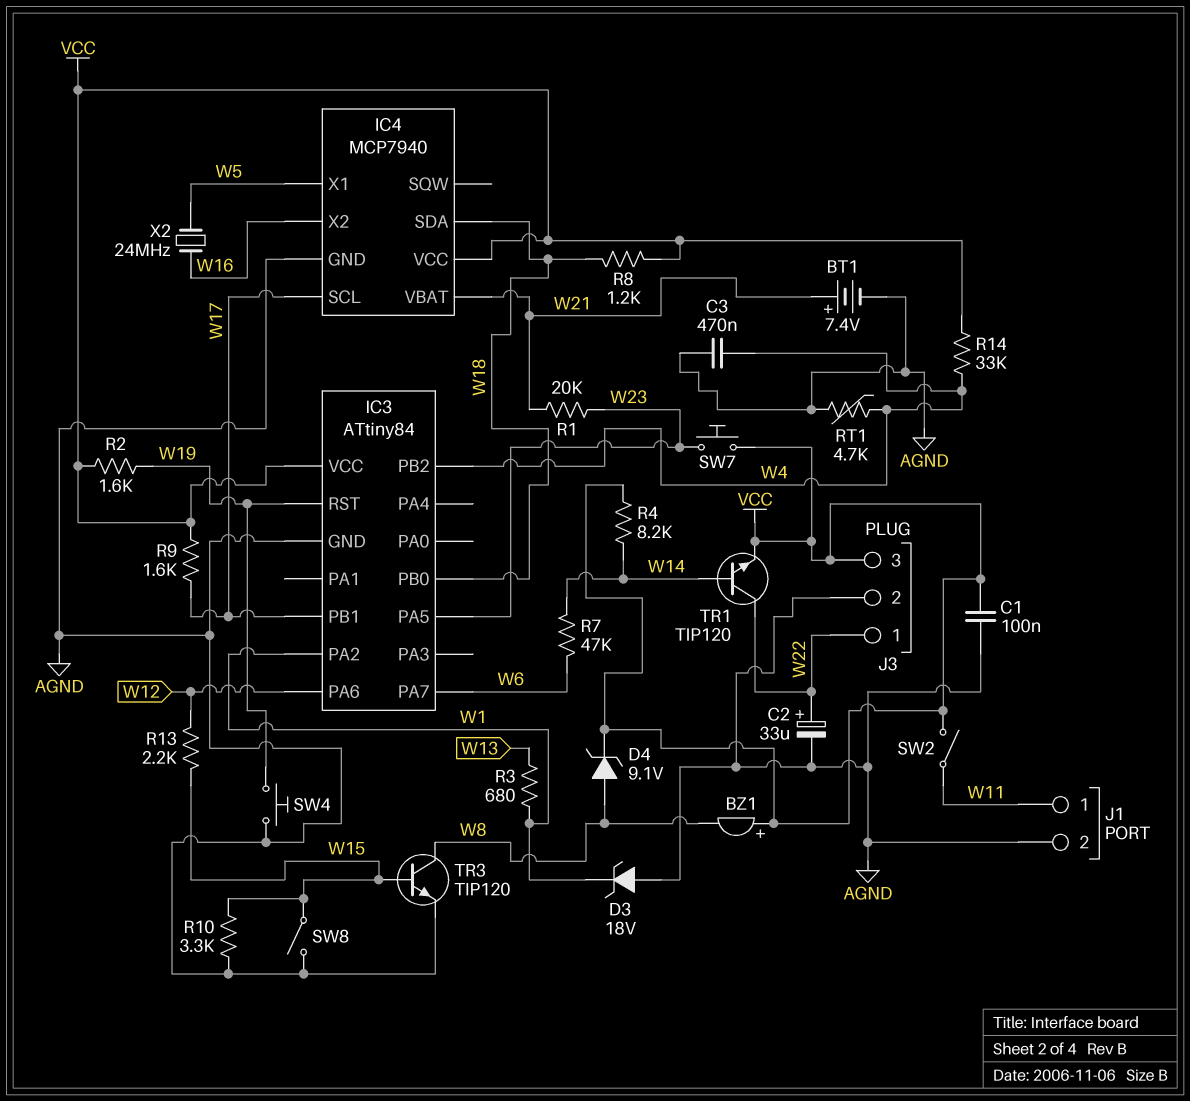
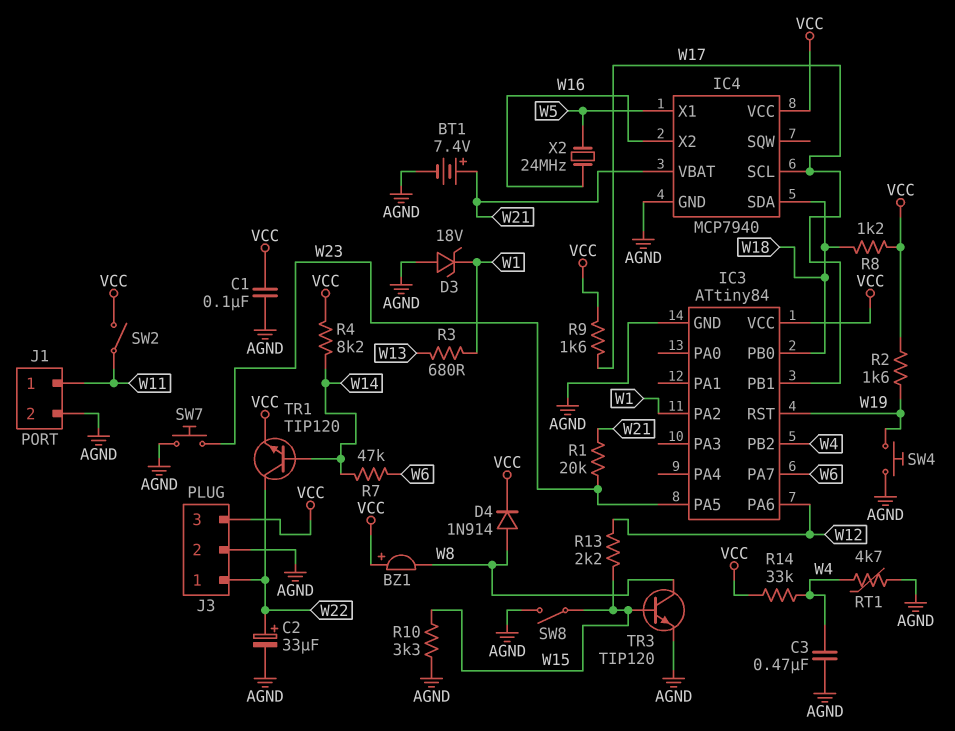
D4: zener 9.1V (A W8, K VCC) -> diode 1N914 (A W8, K VCC)
SW7: button (VCC, W23) -> button (AGND, W23)

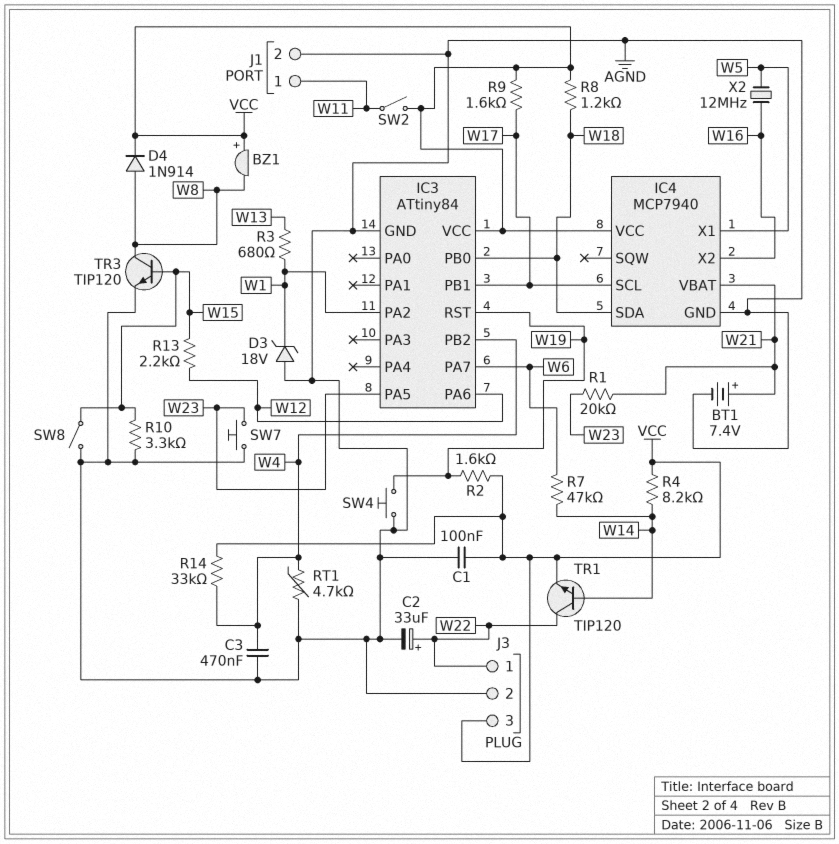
X2: 24MHz (W5, W16) -> 12MHz (W5, W16)

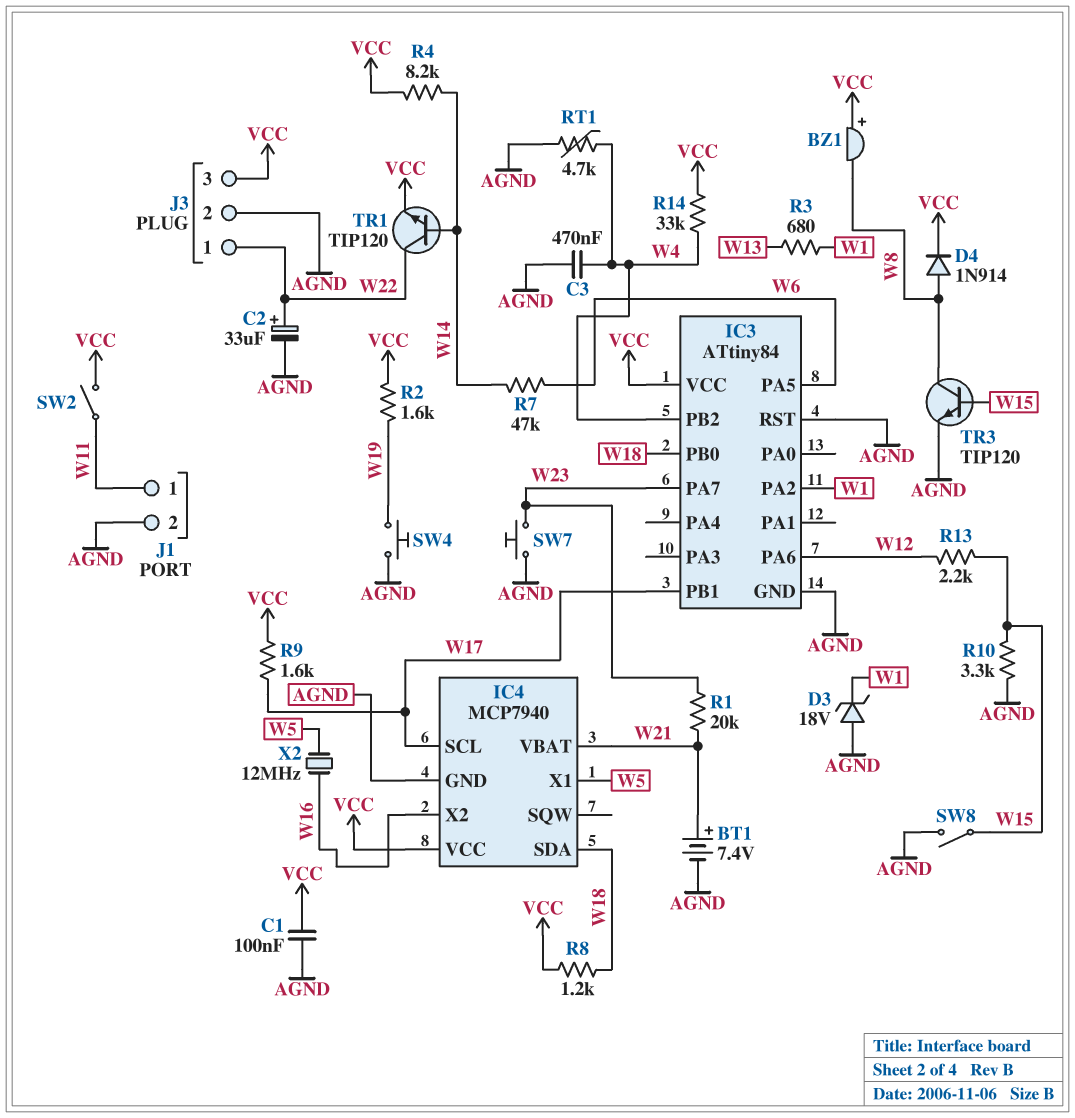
IC3 pin PA5: W23 -> W6
IC3 pin PA7: W6 -> W23
IC3 pin RST: W19 -> AGND

